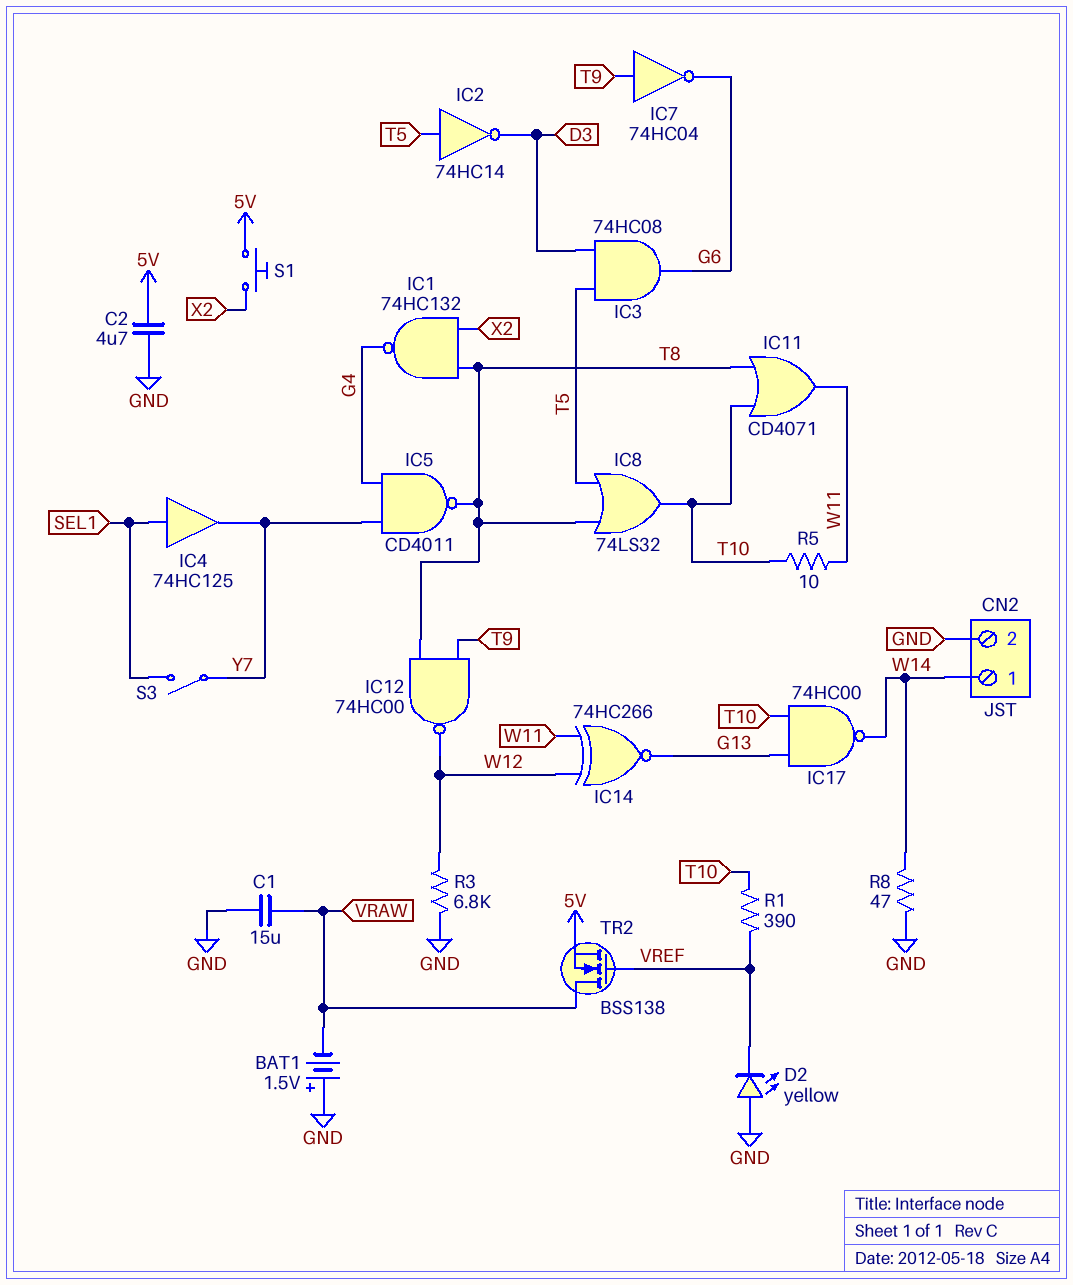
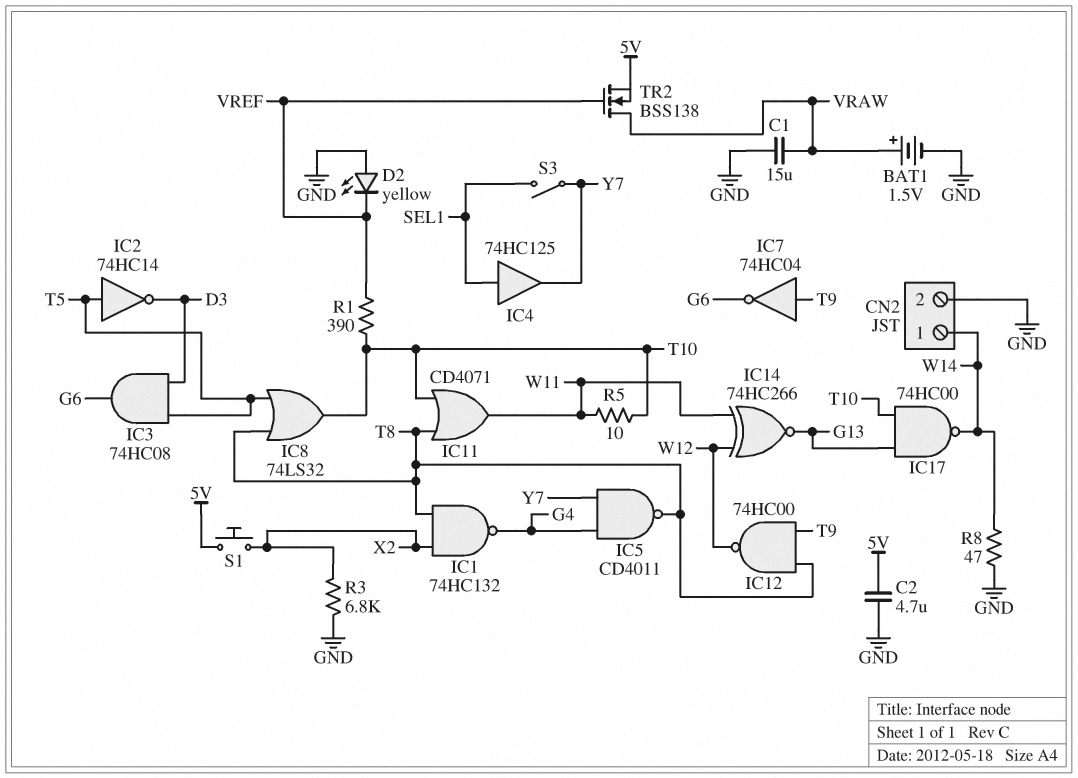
BAT1: 1.5V (plus GND, minus VRAW) -> 1.5V (plus VRAW, minus GND)
R3: 6.8k (GND, W12) -> 6.8k (GND, X2)

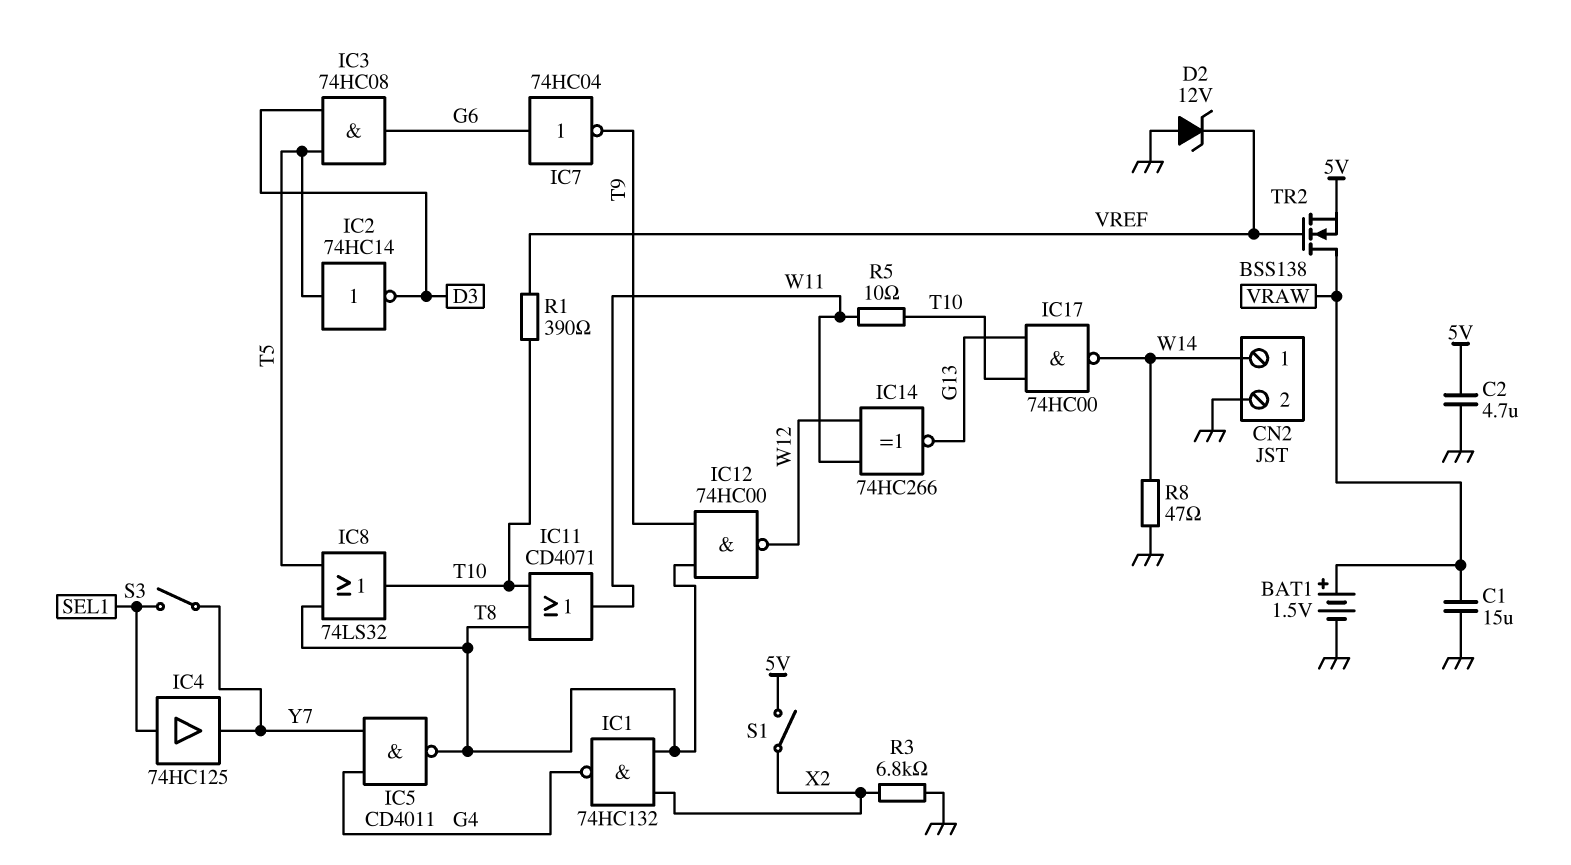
D2: LED yellow (A GND, K VREF) -> zener 12V (A GND, K VREF)
IC7: NOT 74HC04 (in T9, out G6) -> NOT 74HC04 (in G6, out T9)
S1: button (5V, X2) -> switch (5V, X2)

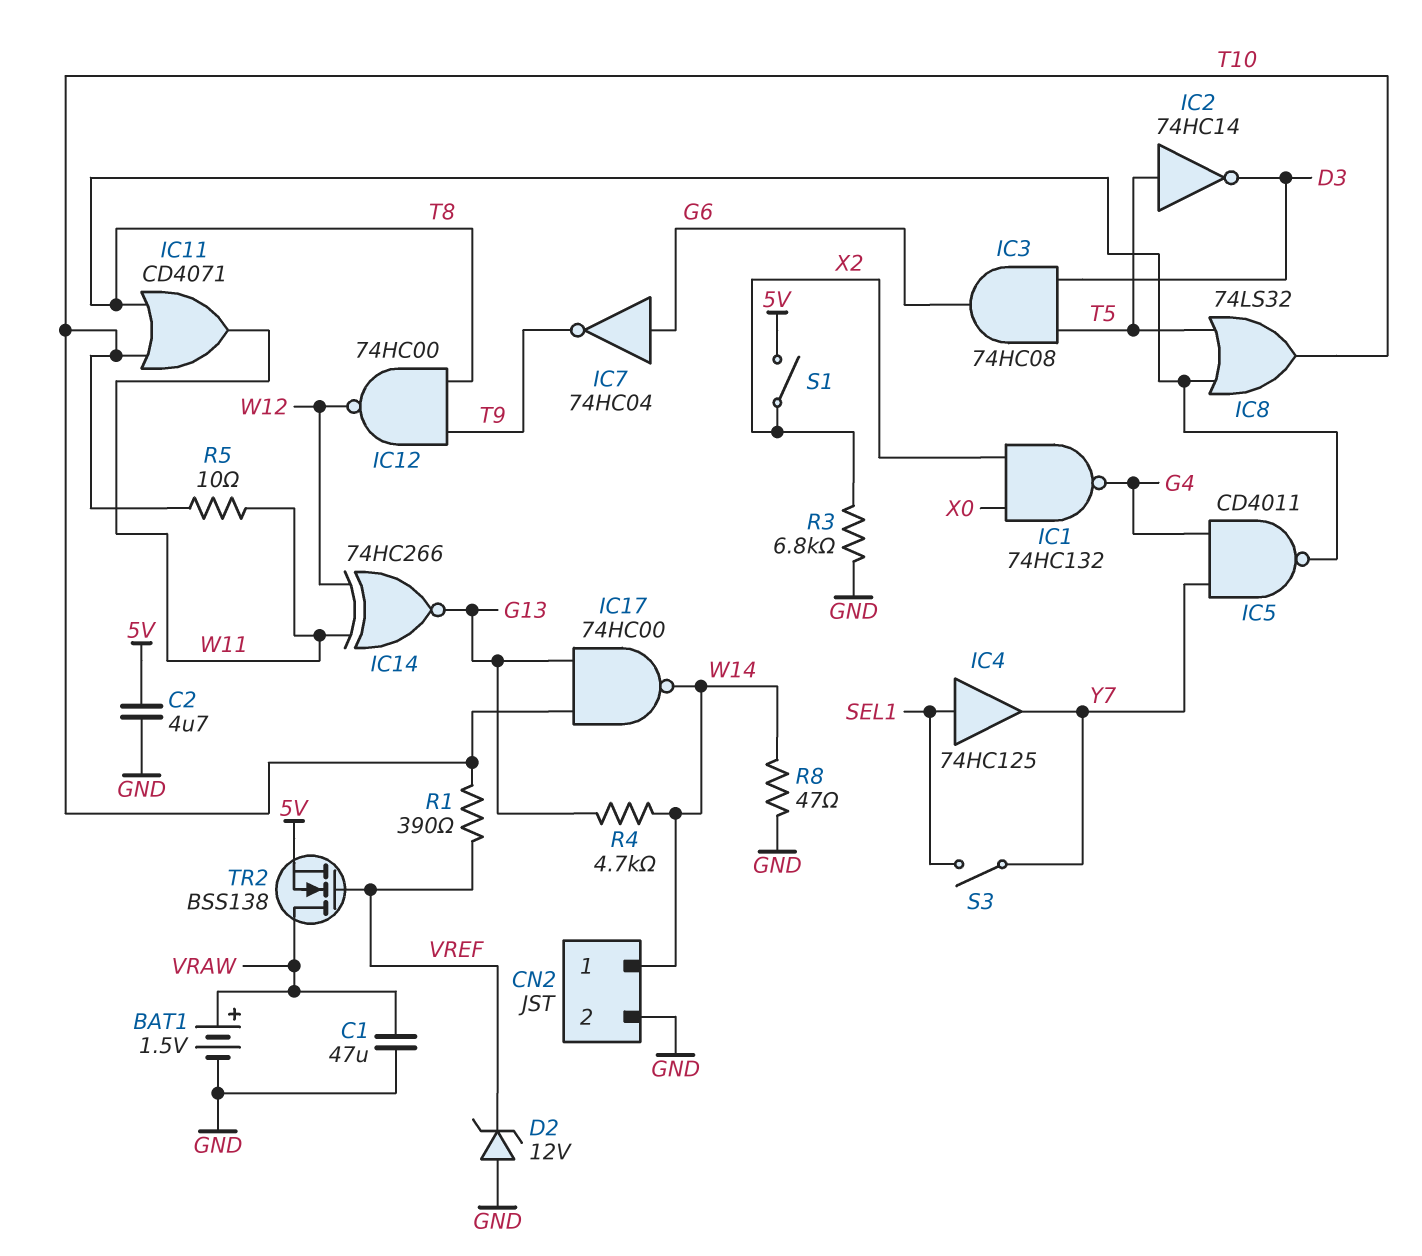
C1: 15uF (GND, VRAW) -> 47uF (GND, VRAW)
IC1: NAND 74HC132 (in T8, in X2, out G4) -> NAND 74HC132 (in X0, in X2, out G4)
R4: none -> 4.7k (G13, W14)

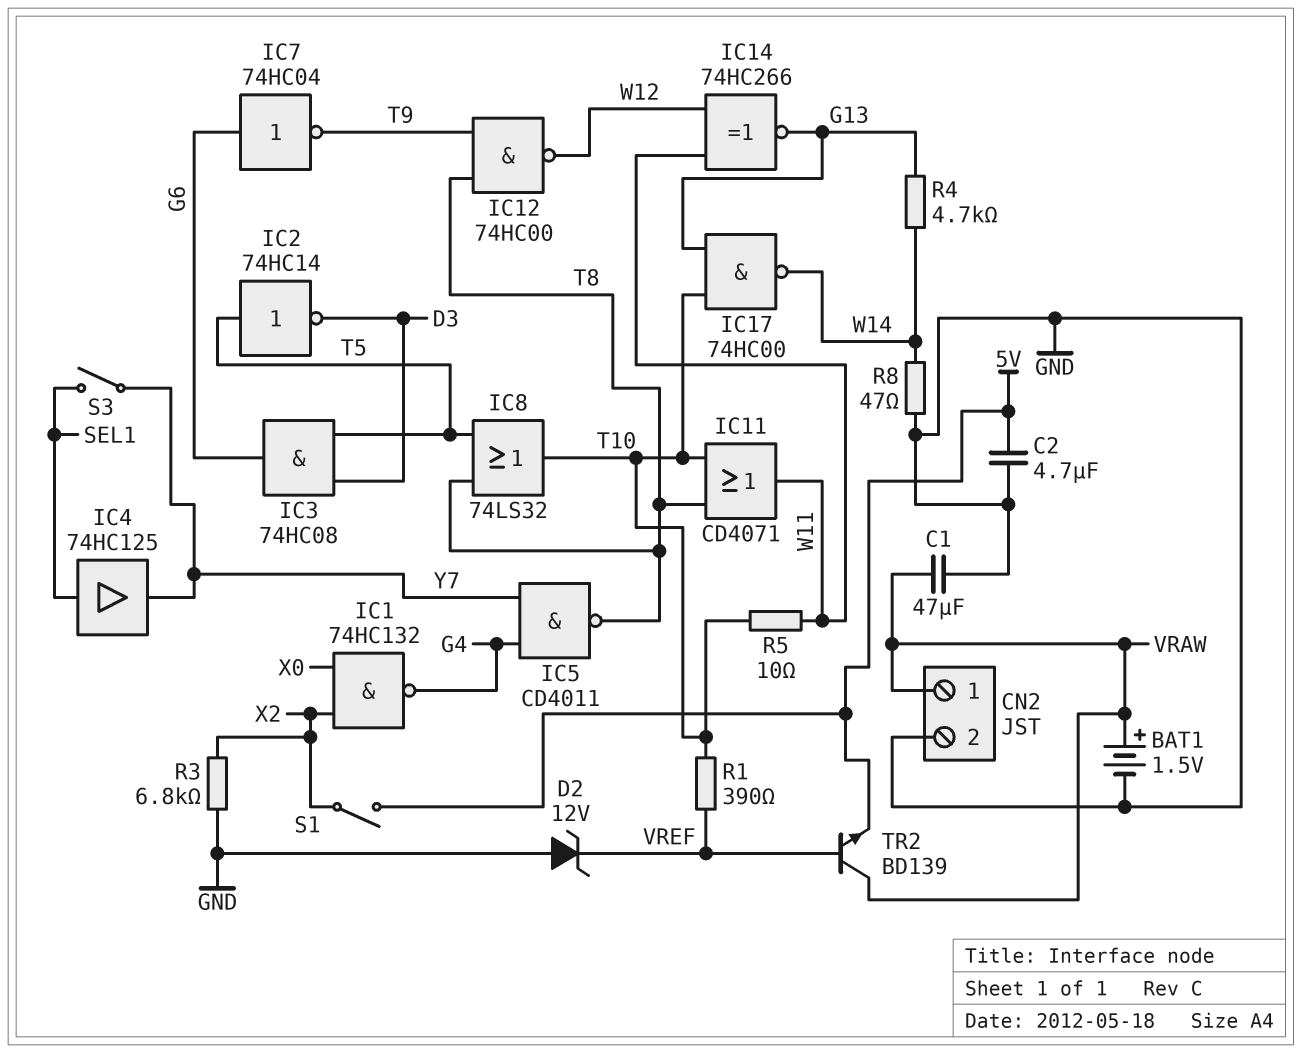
CN2 pin 1: W14 -> VRAW
TR2: NMOS BSS138 (G VREF, D VRAW, S 5V) -> NPN BD139 (B VREF, C VRAW, E 5V)

